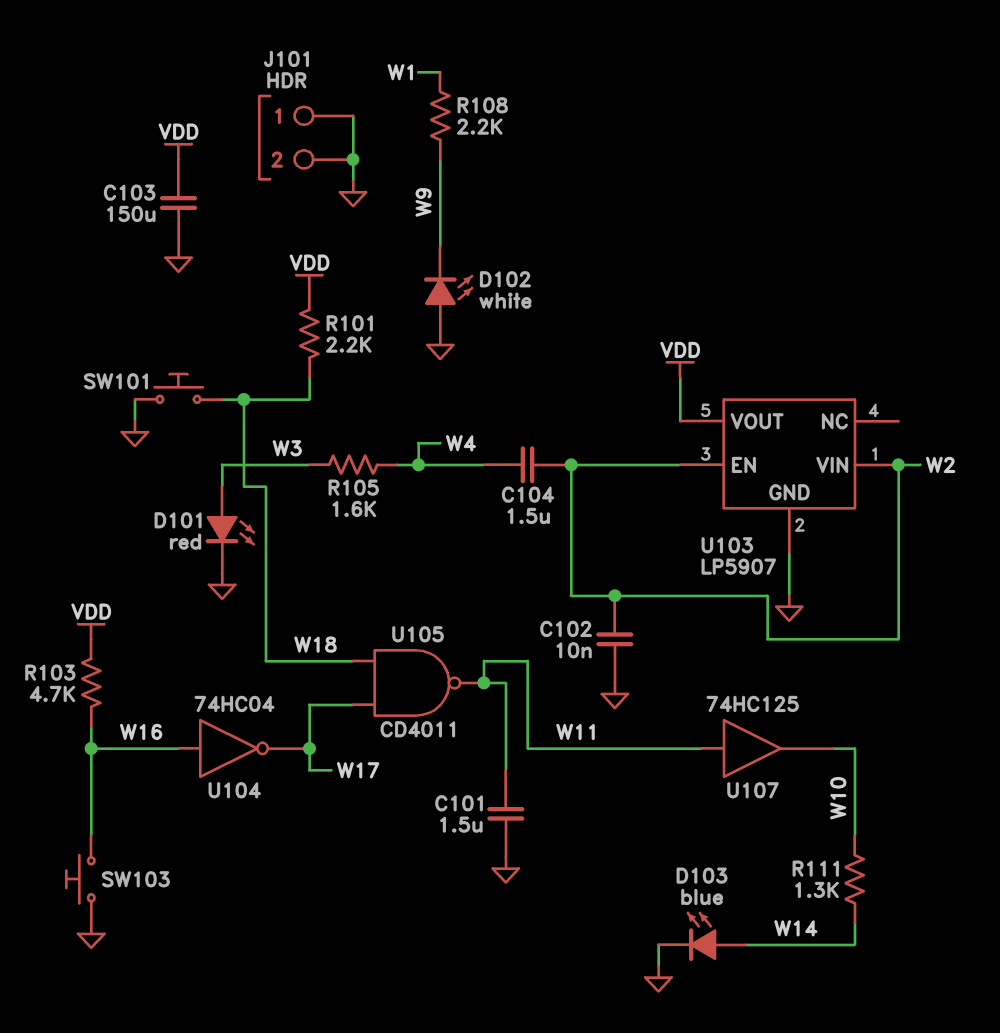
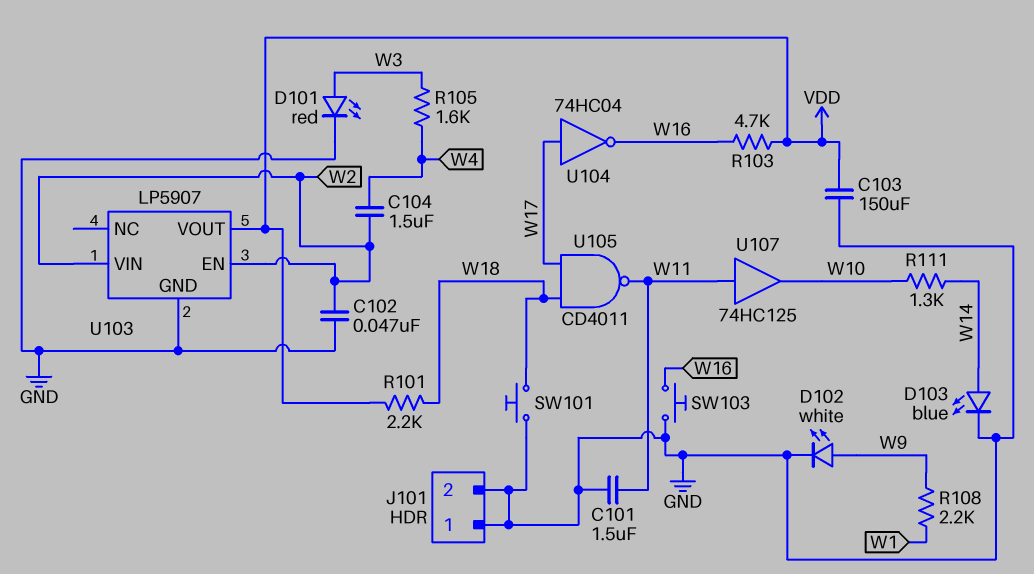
C102: 10nF (GND, W2) -> 47nF (GND, W2)
D102: LED white (A GND, K W9) -> LED white (A W9, K GND)
U104: NOT 74HC04 (in W16, out W17) -> NOT 74HC04 (in W17, out W16)

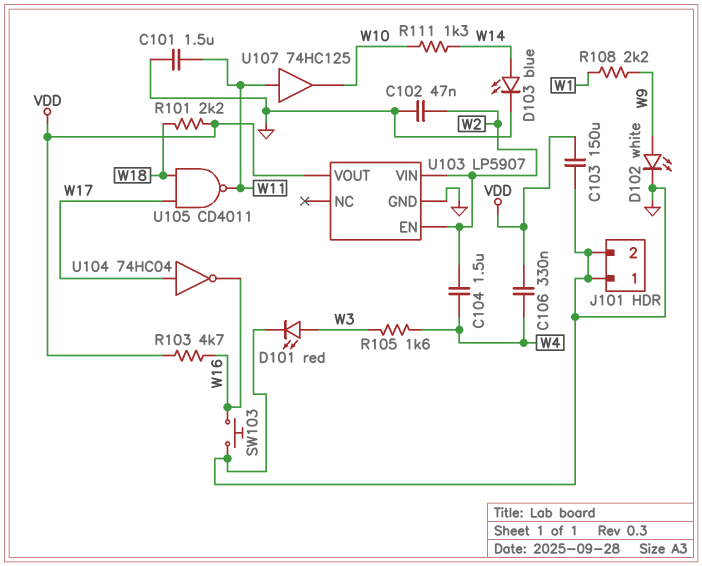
C106: none -> 330nF (VDD, W4)
SW101: button (GND, W18) -> none

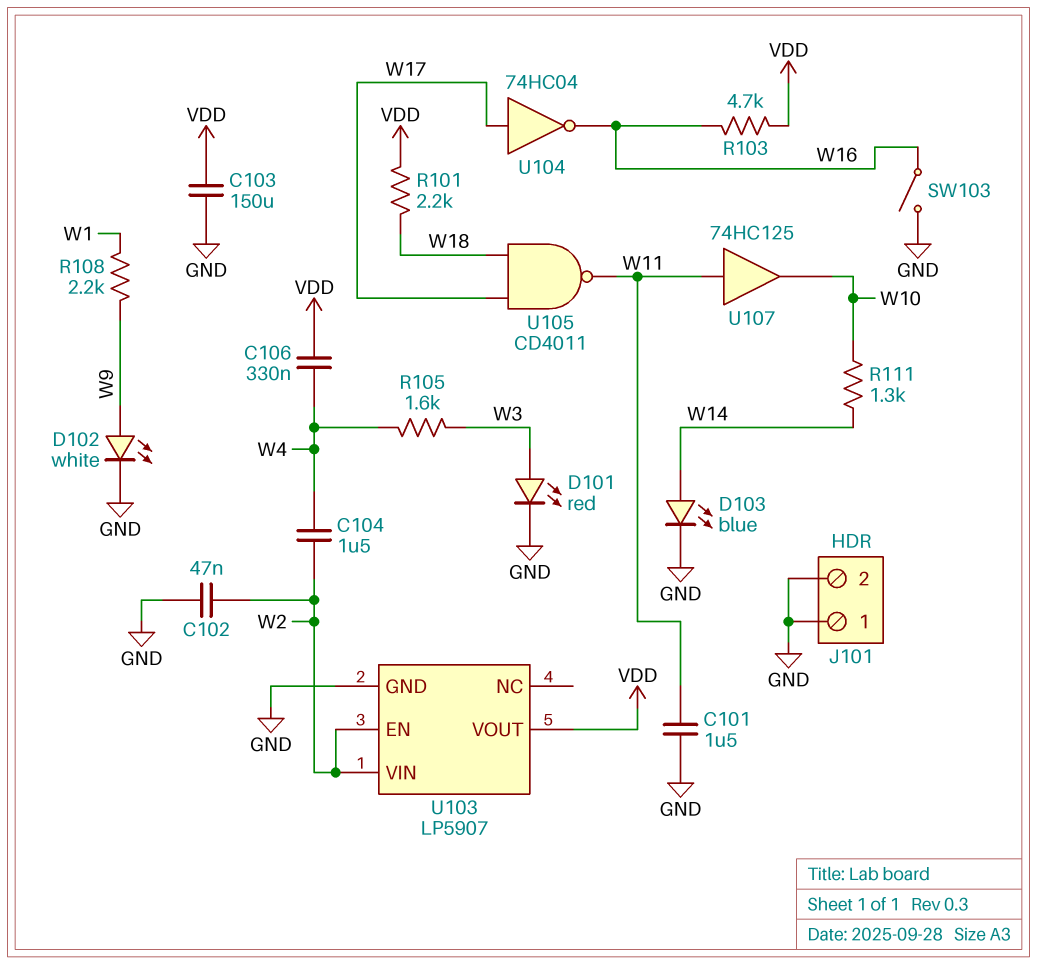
SW103: button (GND, W16) -> switch (GND, W16)

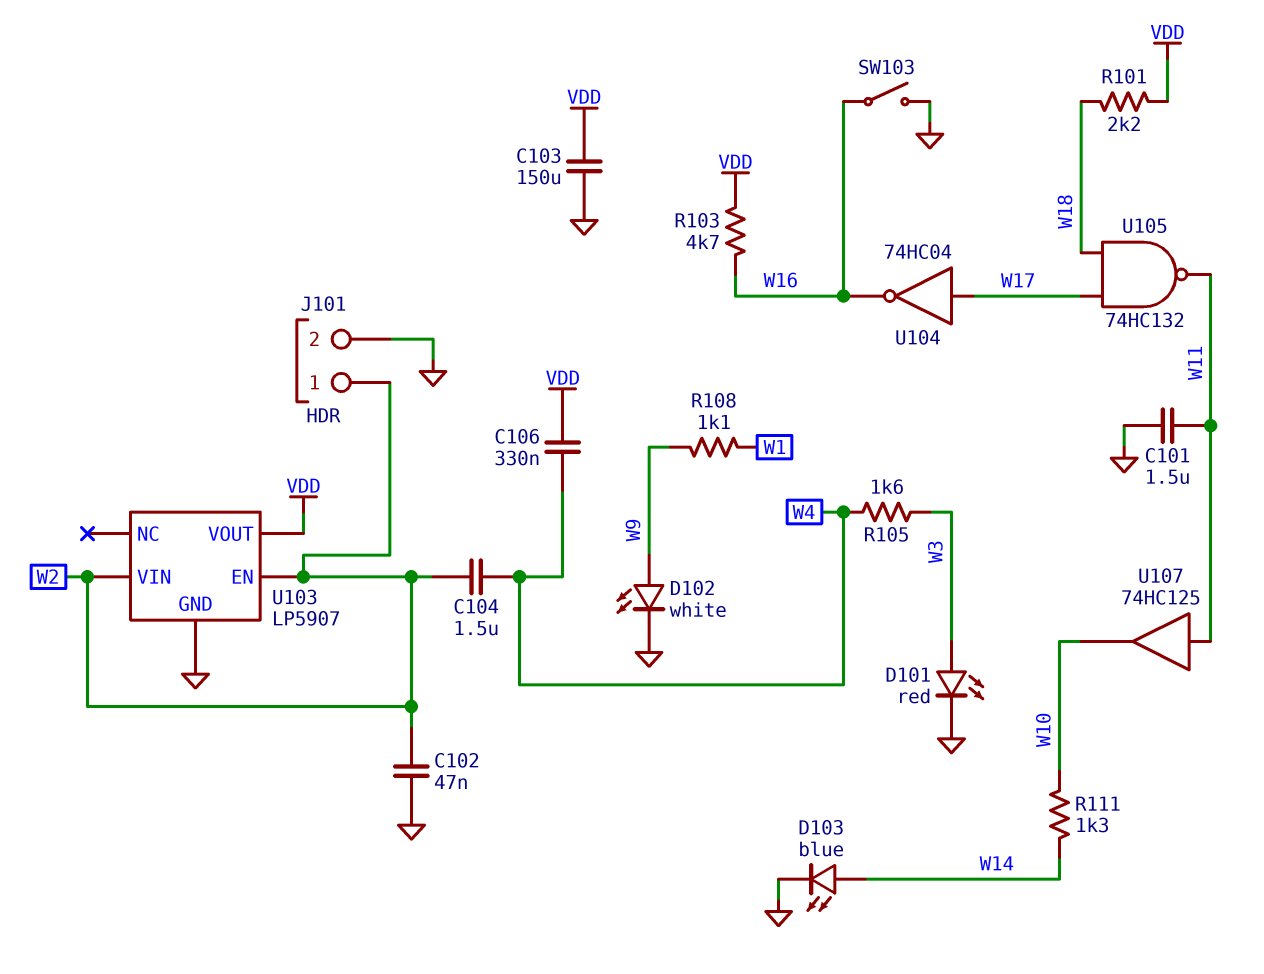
J101 pin 1: GND -> W2
R108: 2.2k (W1, W9) -> 1.1k (W1, W9)
U105: NAND CD4011 (in W17, in W18, out W11) -> NAND 74HC132 (in W17, in W18, out W11)

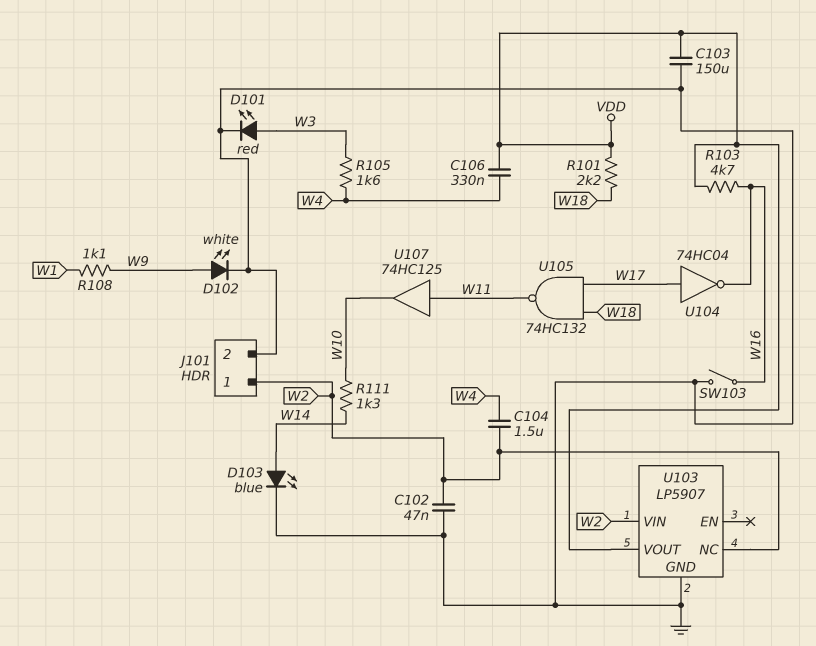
C101: 1.5uF (GND, W11) -> none
U103 pin EN: W2 -> none
U103 pin NC: none -> W2

